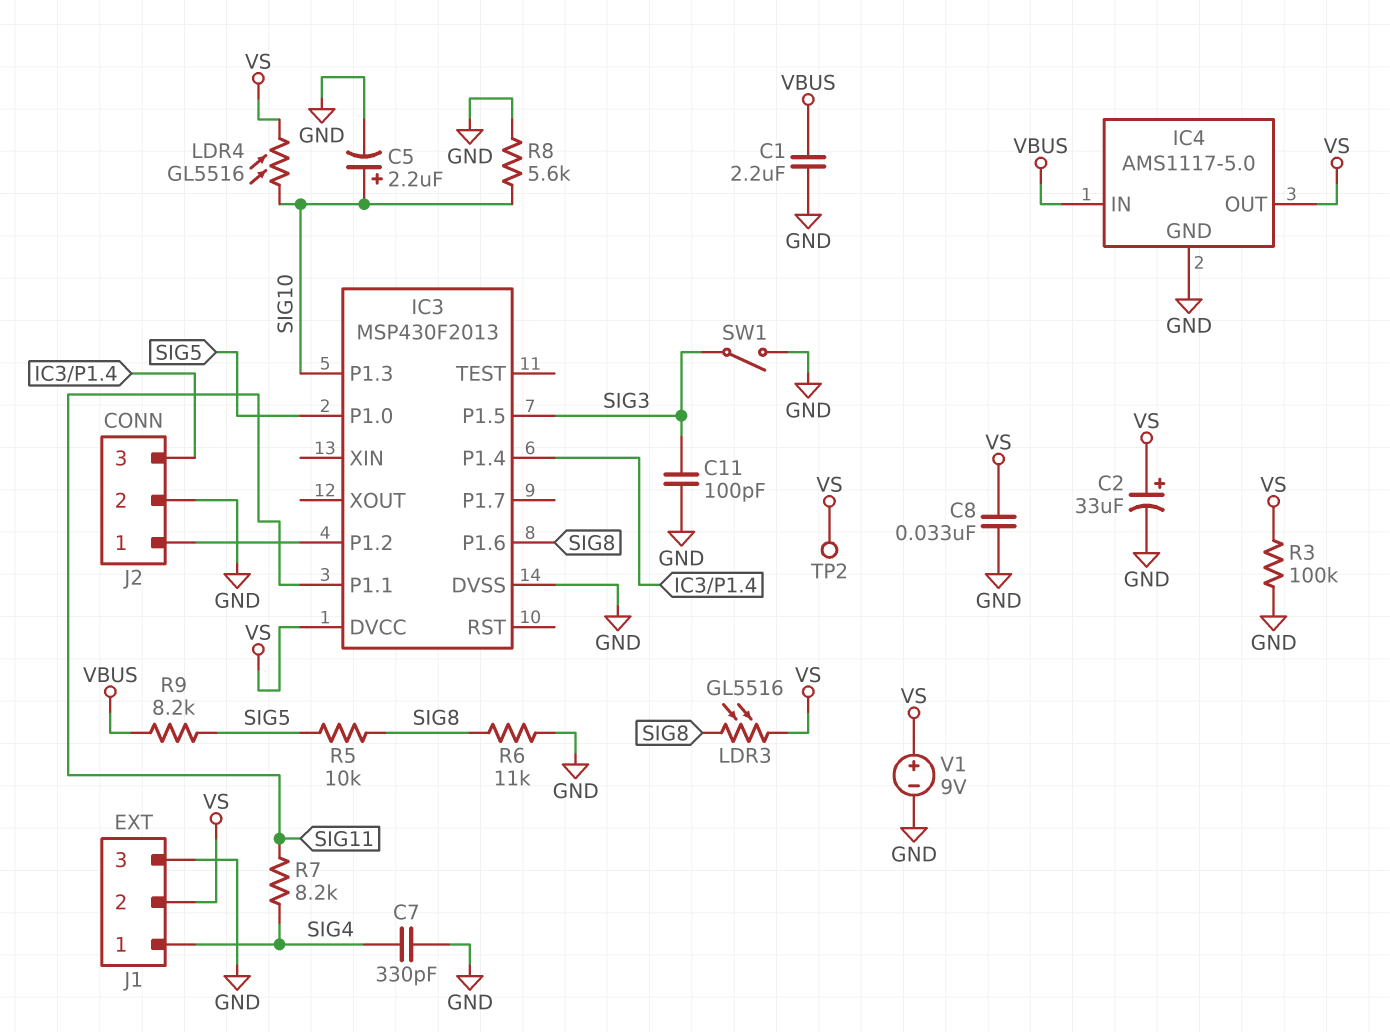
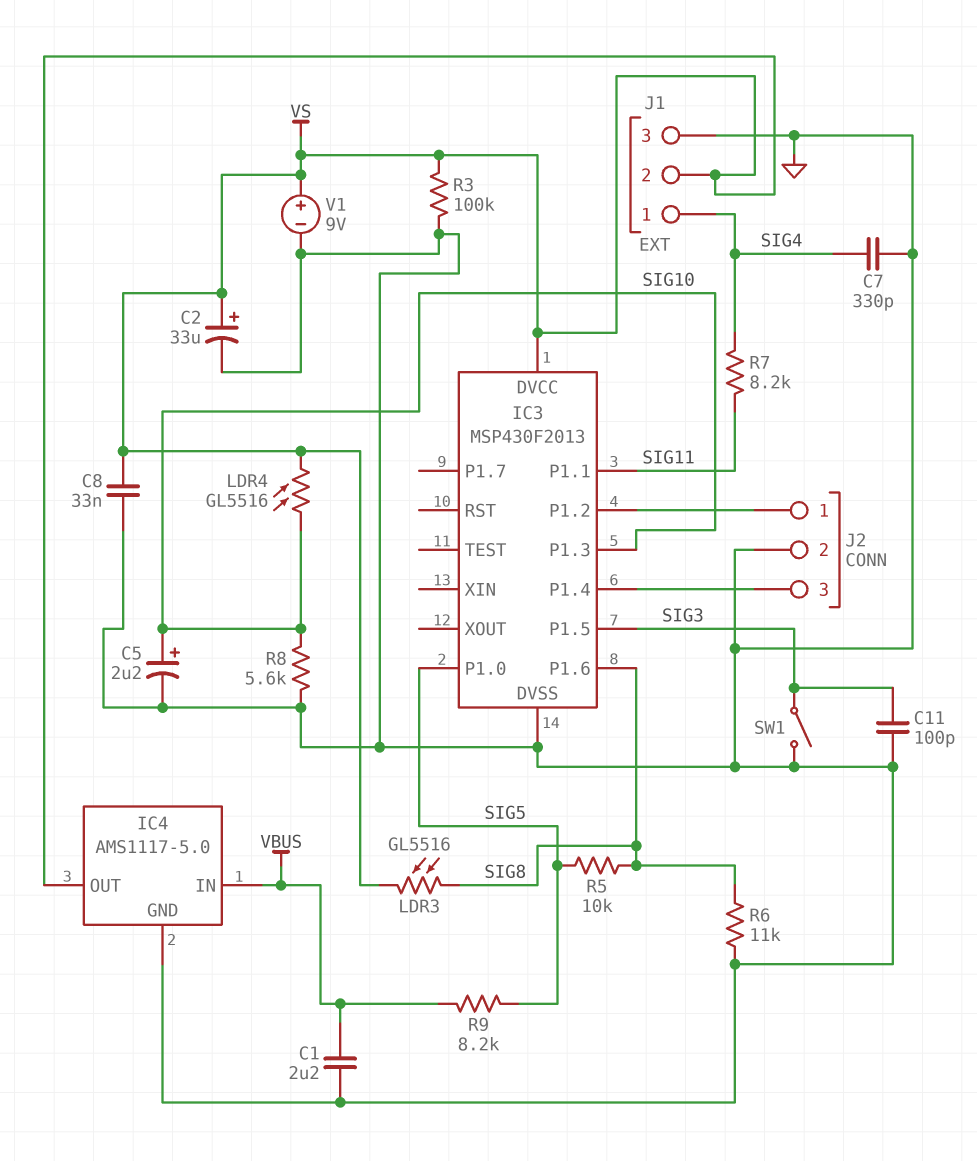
TP2: test point (VS) -> none

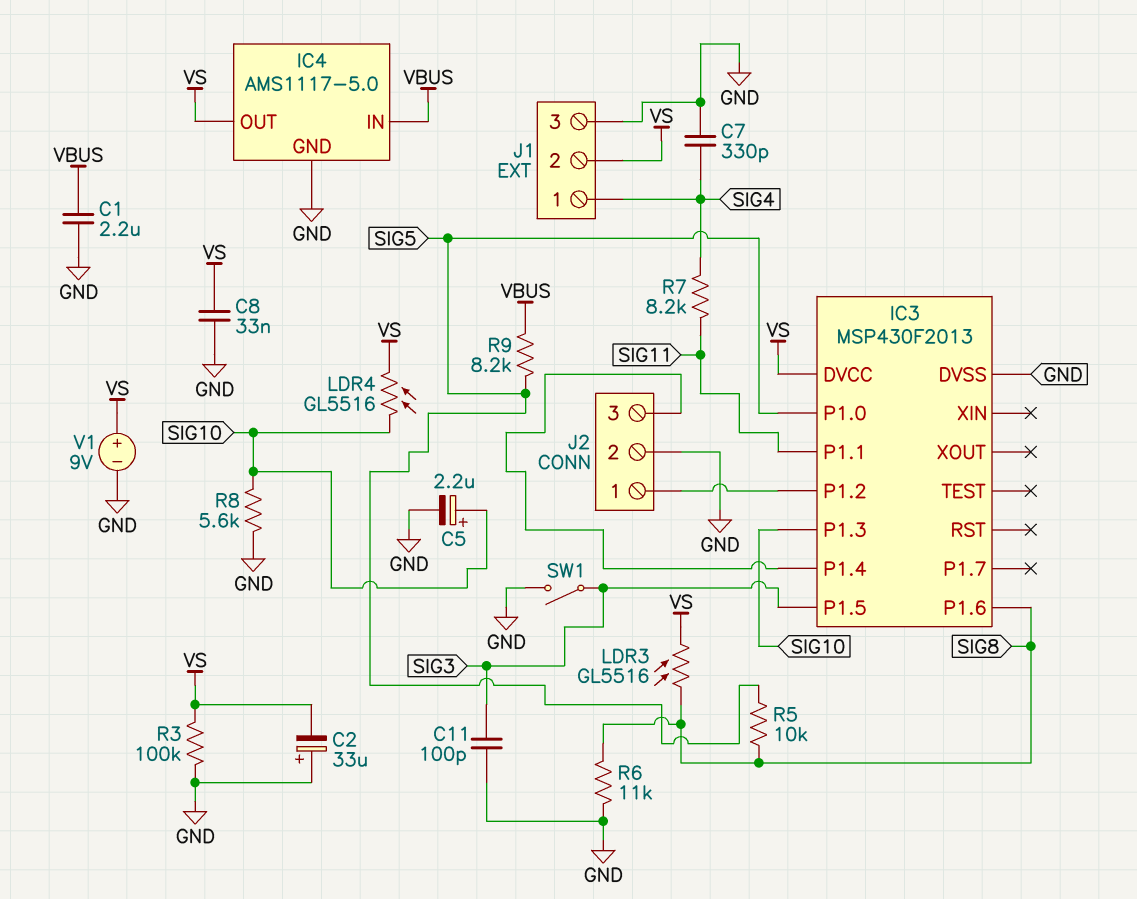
C2: 33uF (plus VS, minus GND) -> 33uF (plus GND, minus VS)

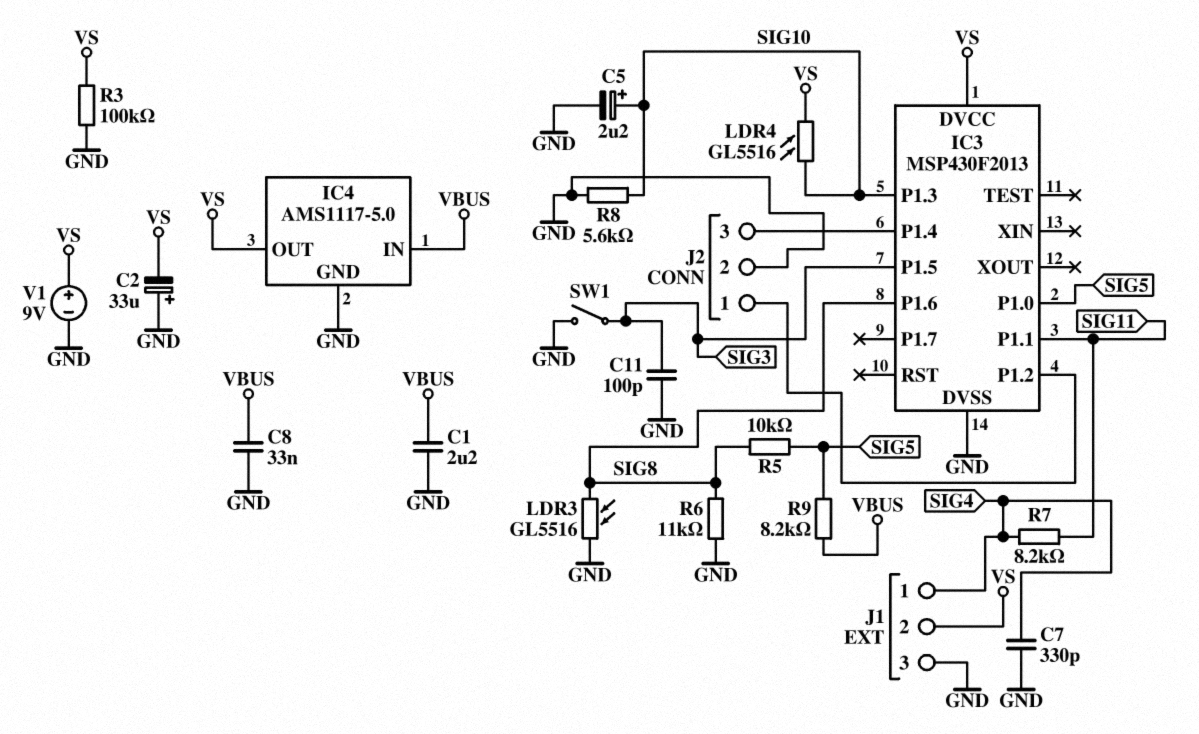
C8: 33nF (GND, VS) -> 33nF (GND, VBUS)
LDR3: GL5516 (SIG8, VS) -> GL5516 (GND, SIG8)

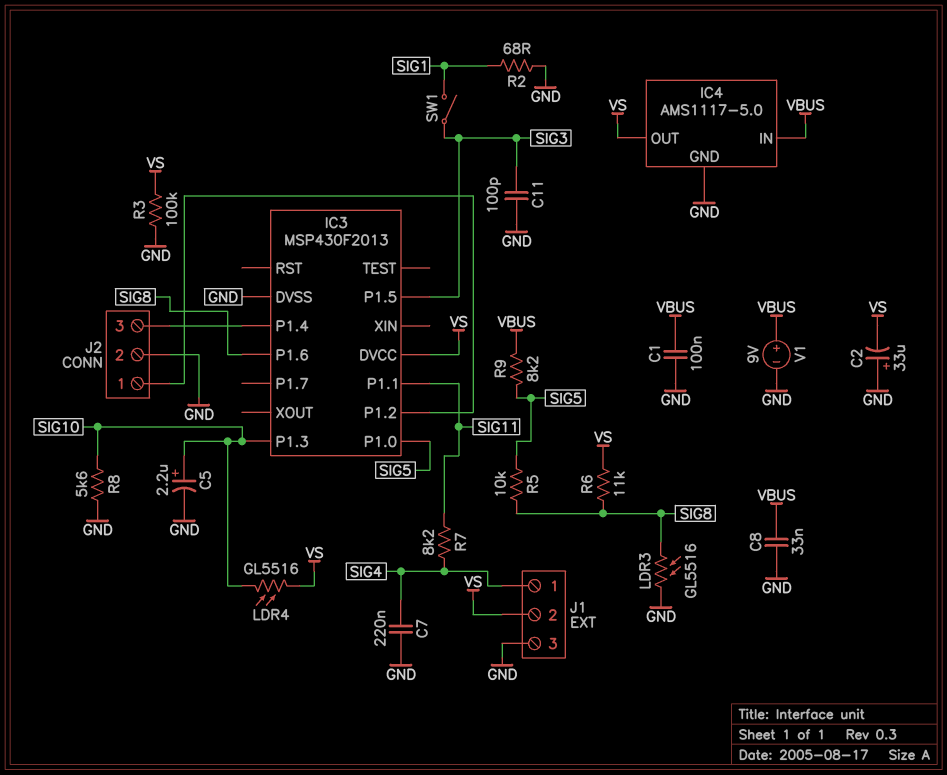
C1: 2.2uF (GND, VBUS) -> 100nF (GND, VBUS)
C7: 330pF (GND, SIG4) -> 220nF (GND, SIG4)
R2: none -> 68 (GND, SIG1)
R6: 11k (GND, SIG8) -> 11k (SIG8, VS)
SW1: switch (GND, SIG3) -> switch (SIG1, SIG3)
V1: 9V (plus VS, minus GND) -> 9V (plus VBUS, minus GND)

